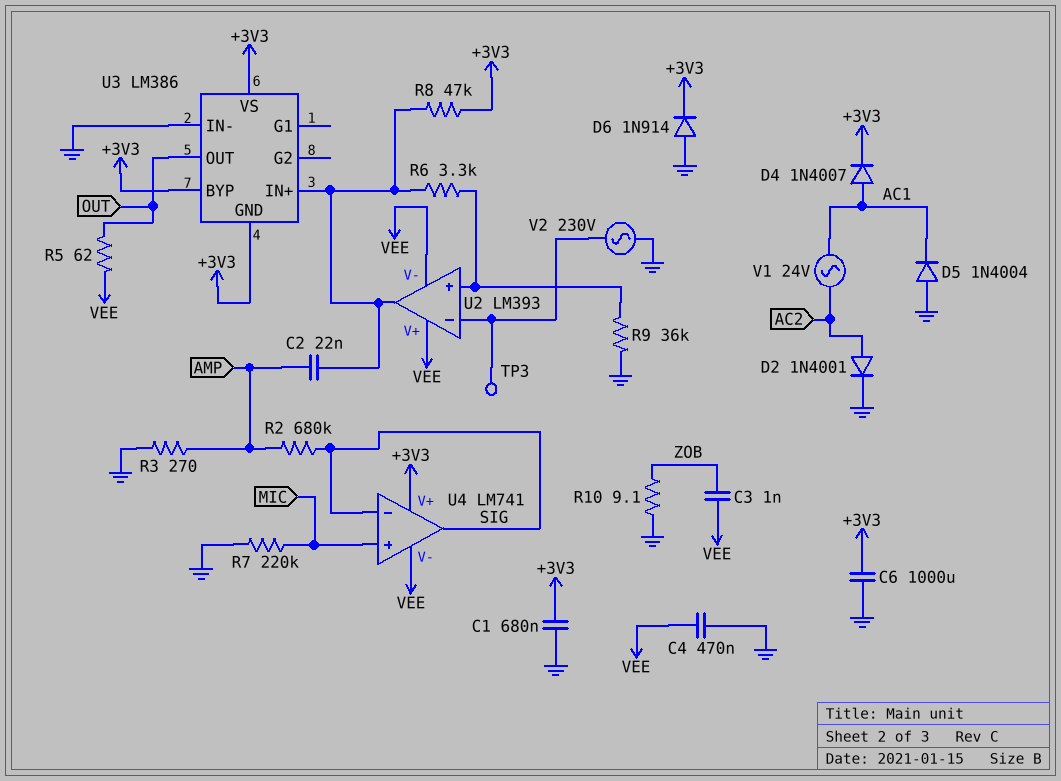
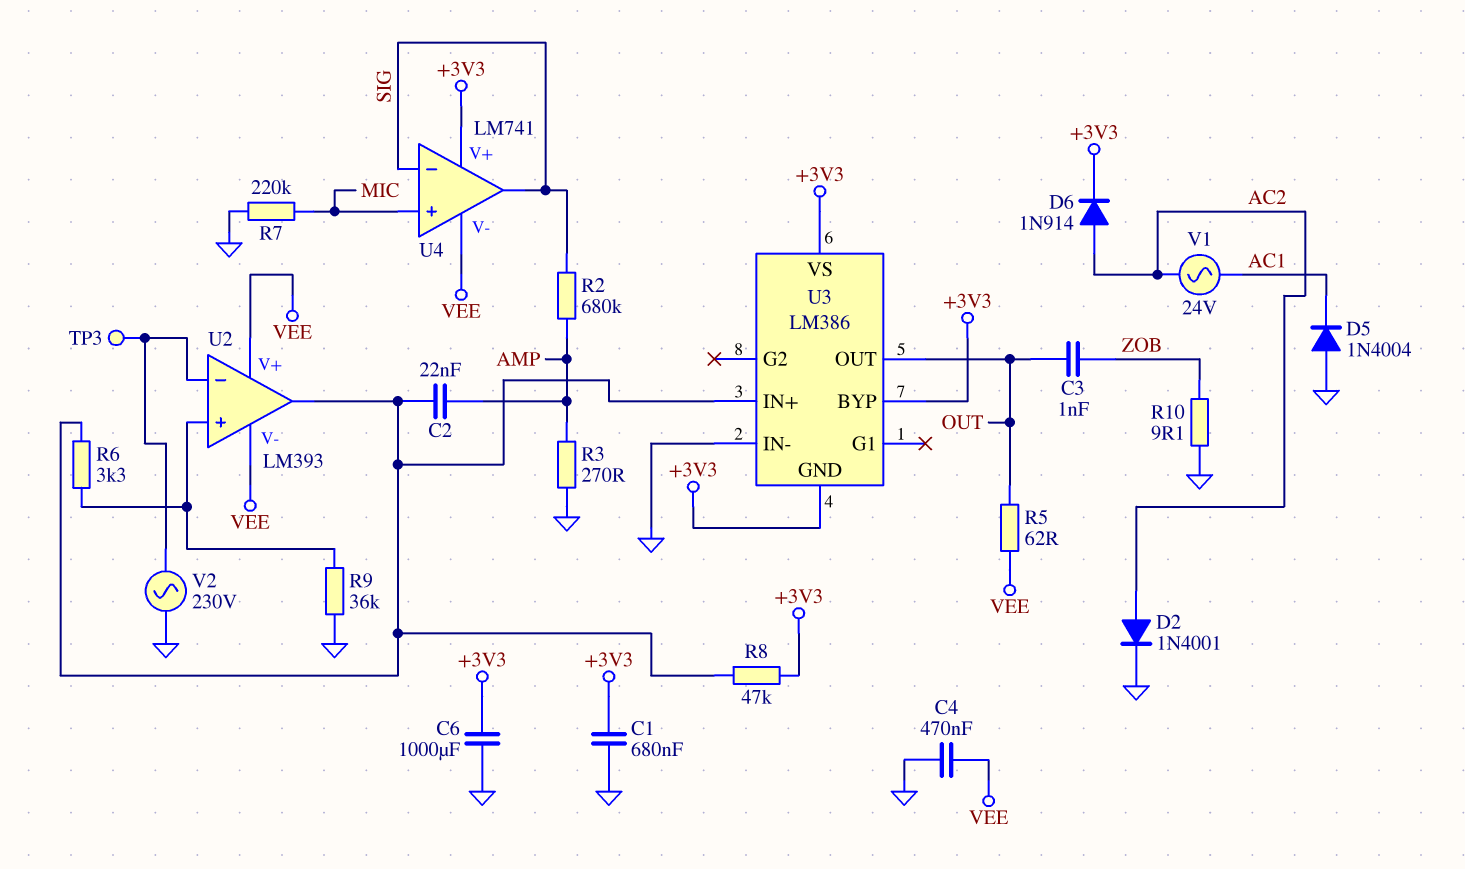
C3: 1nF (VEE, ZOB) -> 1nF (OUT, ZOB)
D4: diode 1N4007 (A AC1, K +3V3) -> none
D6: diode 1N914 (A GND, K +3V3) -> diode 1N914 (A AC2, K +3V3)

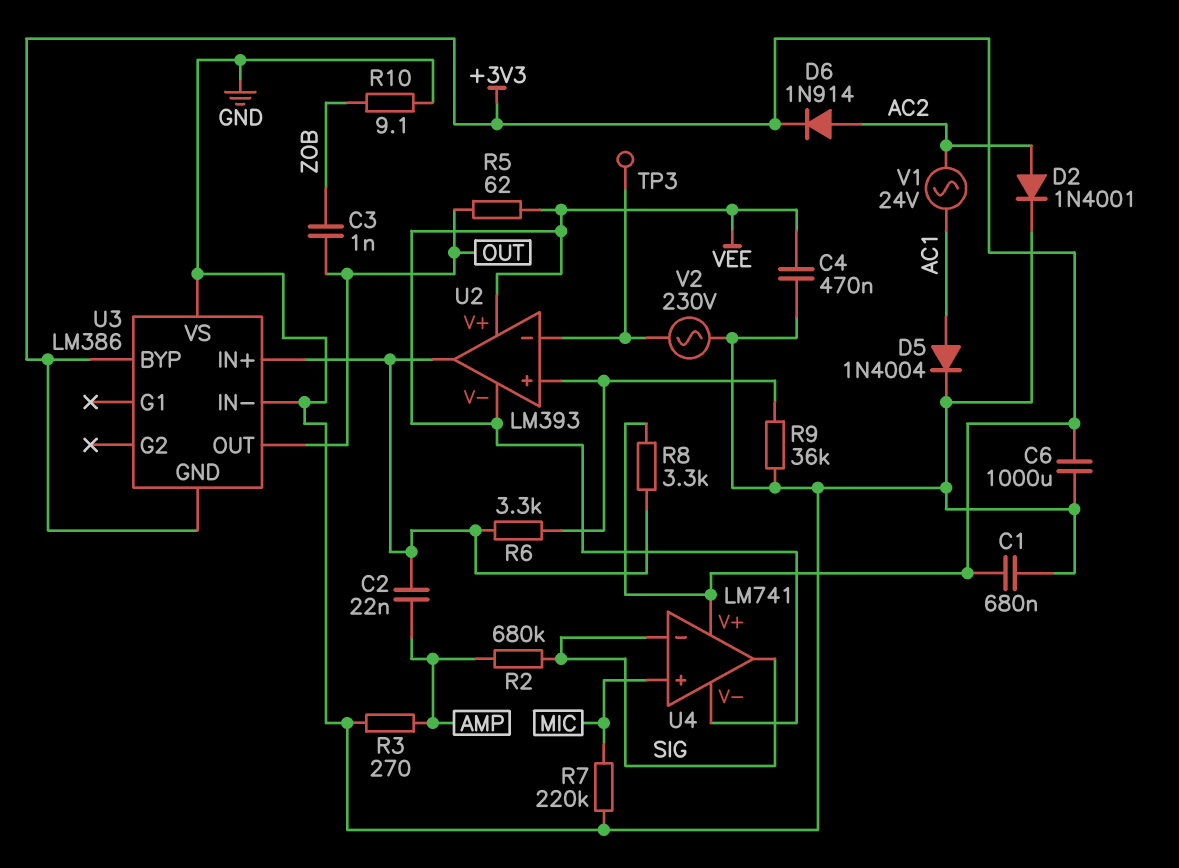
D5: diode 1N4004 (A GND, K AC1) -> diode 1N4004 (A AC1, K GND)
R8: 47k (+3V3, U2/out) -> 3.3k (+3V3, U2/out)
U3 pin VS: +3V3 -> GND

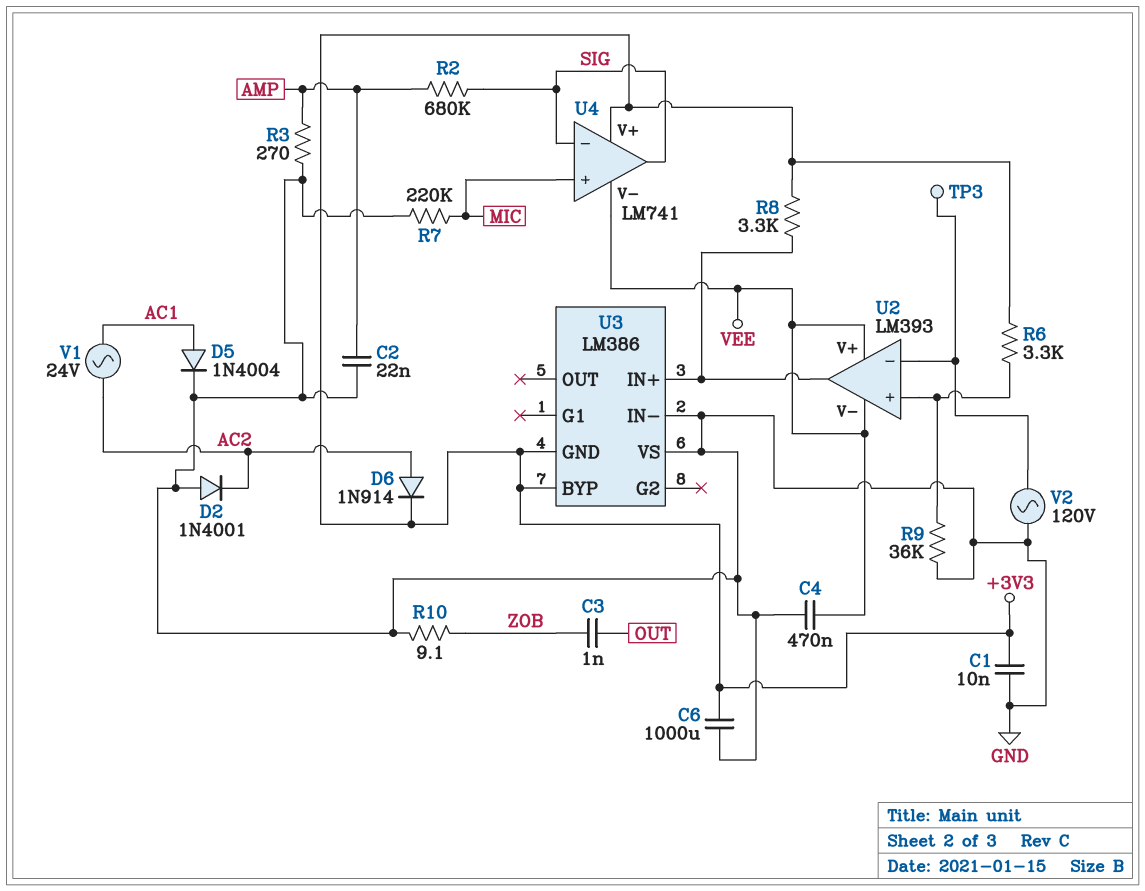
C1: 680nF (+3V3, GND) -> 10nF (+3V3, GND)
C2: 22nF (AMP, U2/out) -> 22nF (AMP, GND)
D2: diode 1N4001 (A AC2, K GND) -> diode 1N4001 (A GND, K AC2)
R5: 62 (OUT, VEE) -> none
R6: 3.3k (U2/in+, U2/out) -> 3.3k (+3V3, U2/in+)
U3 pin OUT: OUT -> none
V2: AC 230V (GND, U2/in-) -> AC 120V (GND, U2/in-)

